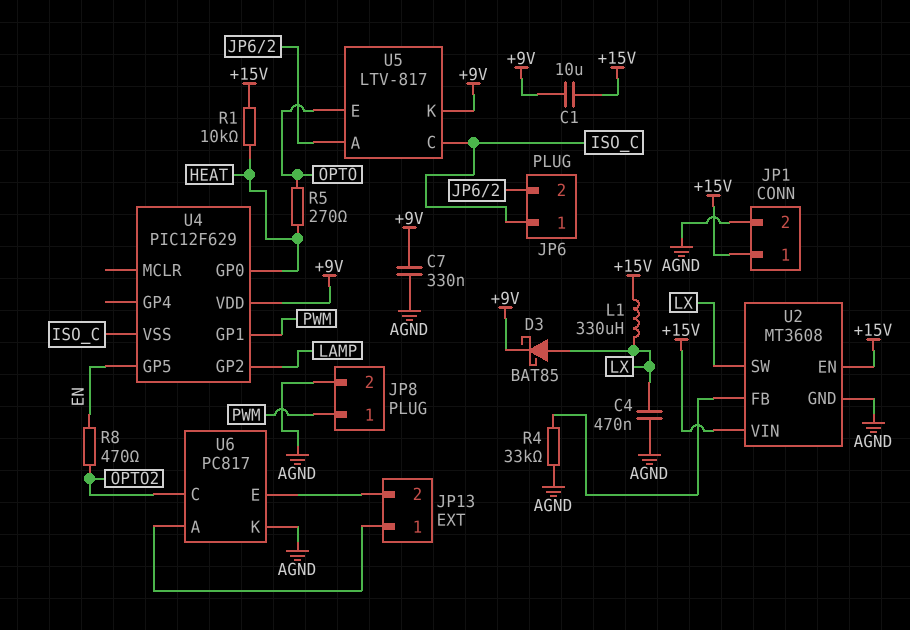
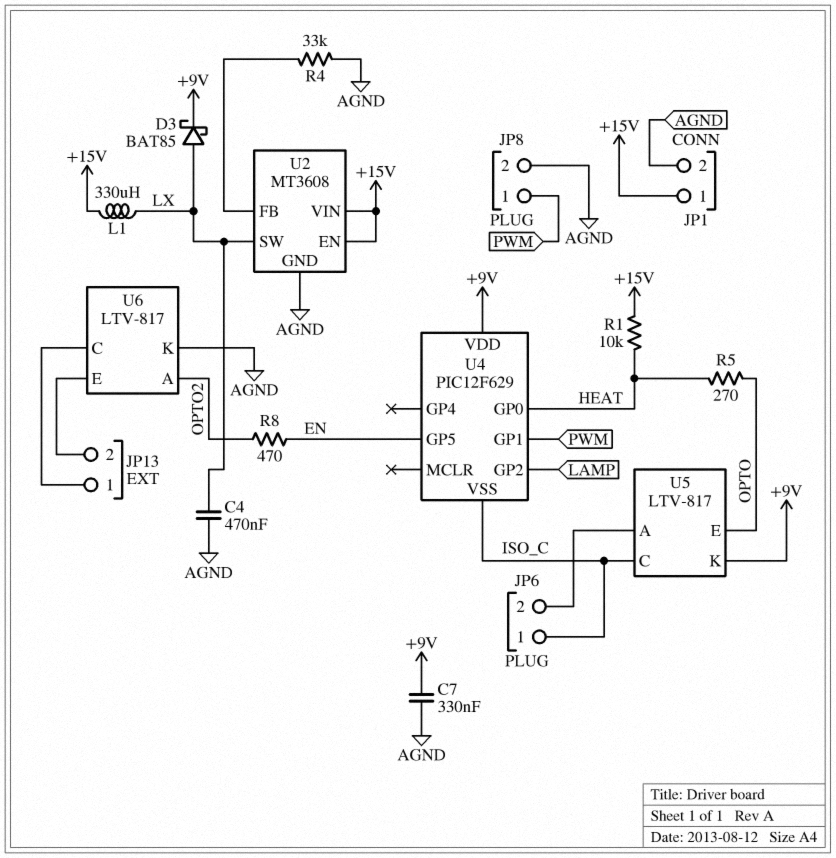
C1: 10uF (+9V, +15V) -> none
U6: PC817 -> LTV-817
U6 pin A: JP13/1 -> OPTO2
U6 pin C: OPTO2 -> JP13/1

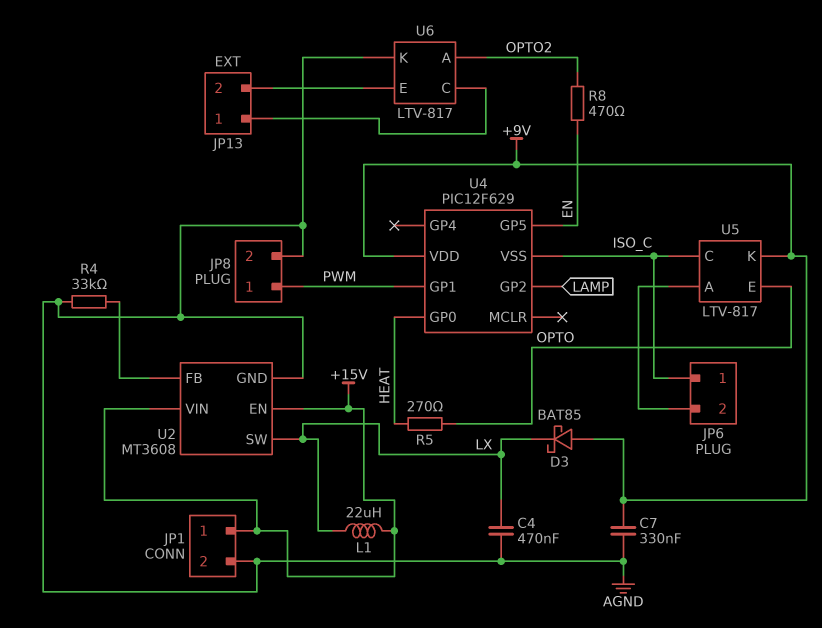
D3: schottky BAT85 (A LX, K +9V) -> schottky BAT85 (A +9V, K LX)
L1: 330uH (+15V, LX) -> 22uH (+15V, LX)
R1: 10k (+15V, HEAT) -> none

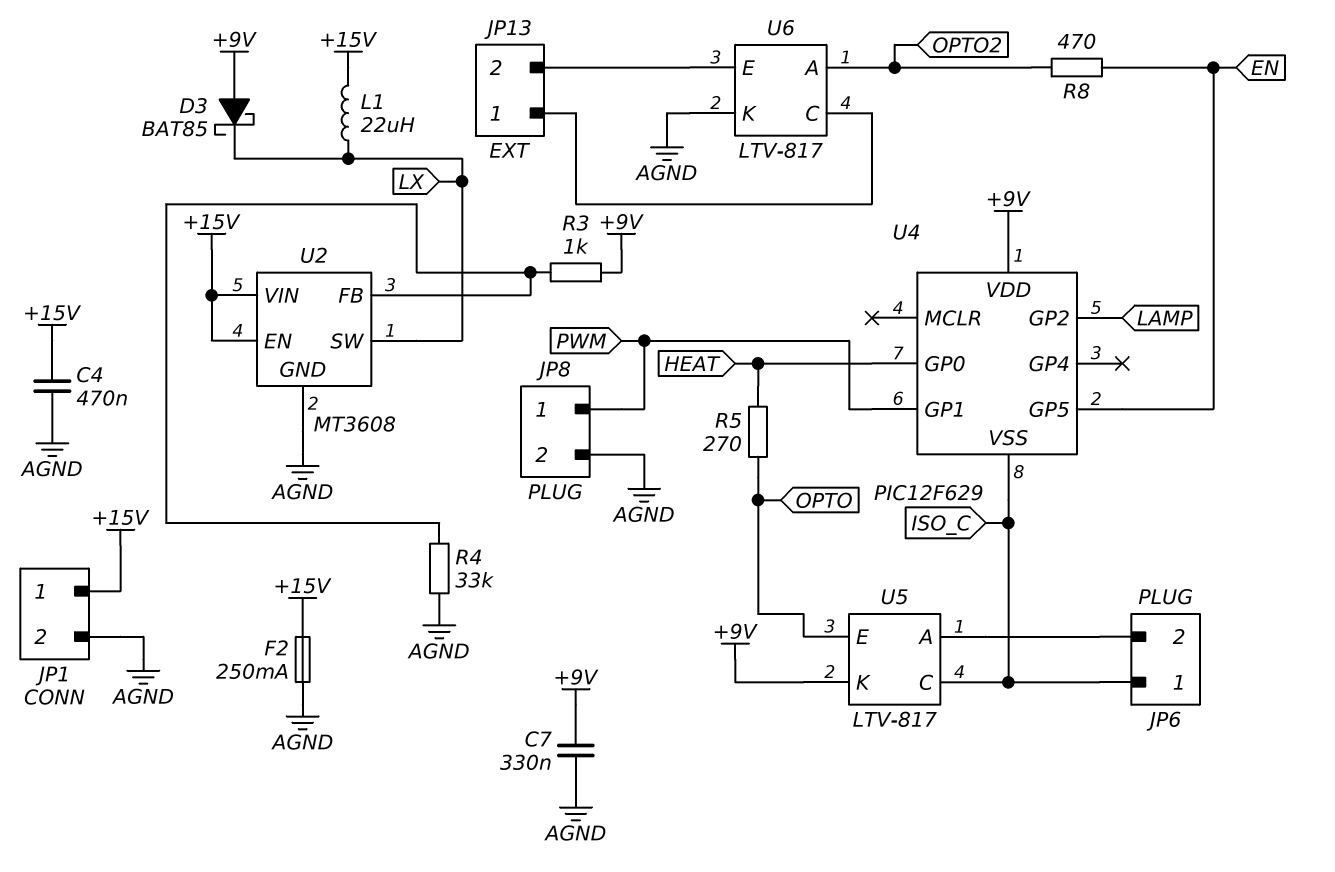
C4: 470nF (AGND, LX) -> 470nF (+15V, AGND)
F2: none -> 250mA (+15V, AGND)
R3: none -> 1k (+9V, U2/FB)

